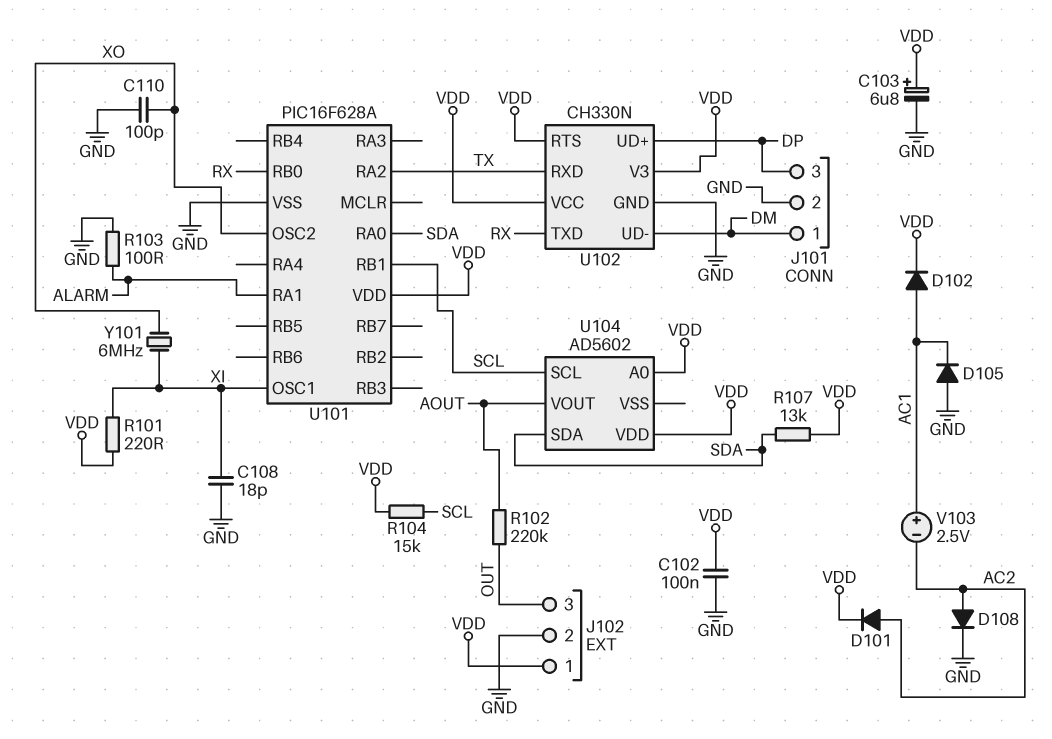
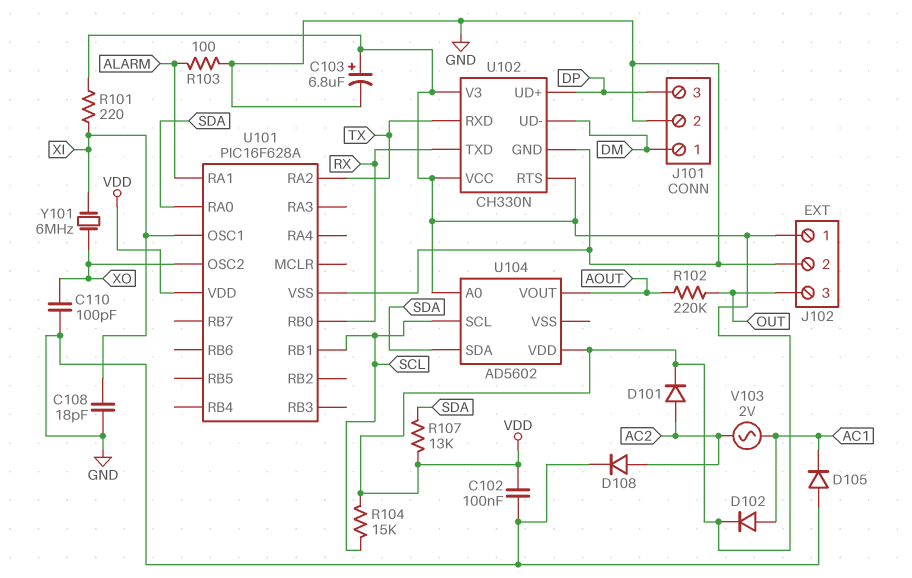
V103: 2.5V (plus AC1, minus AC2) -> AC 2V (AC1, AC2)

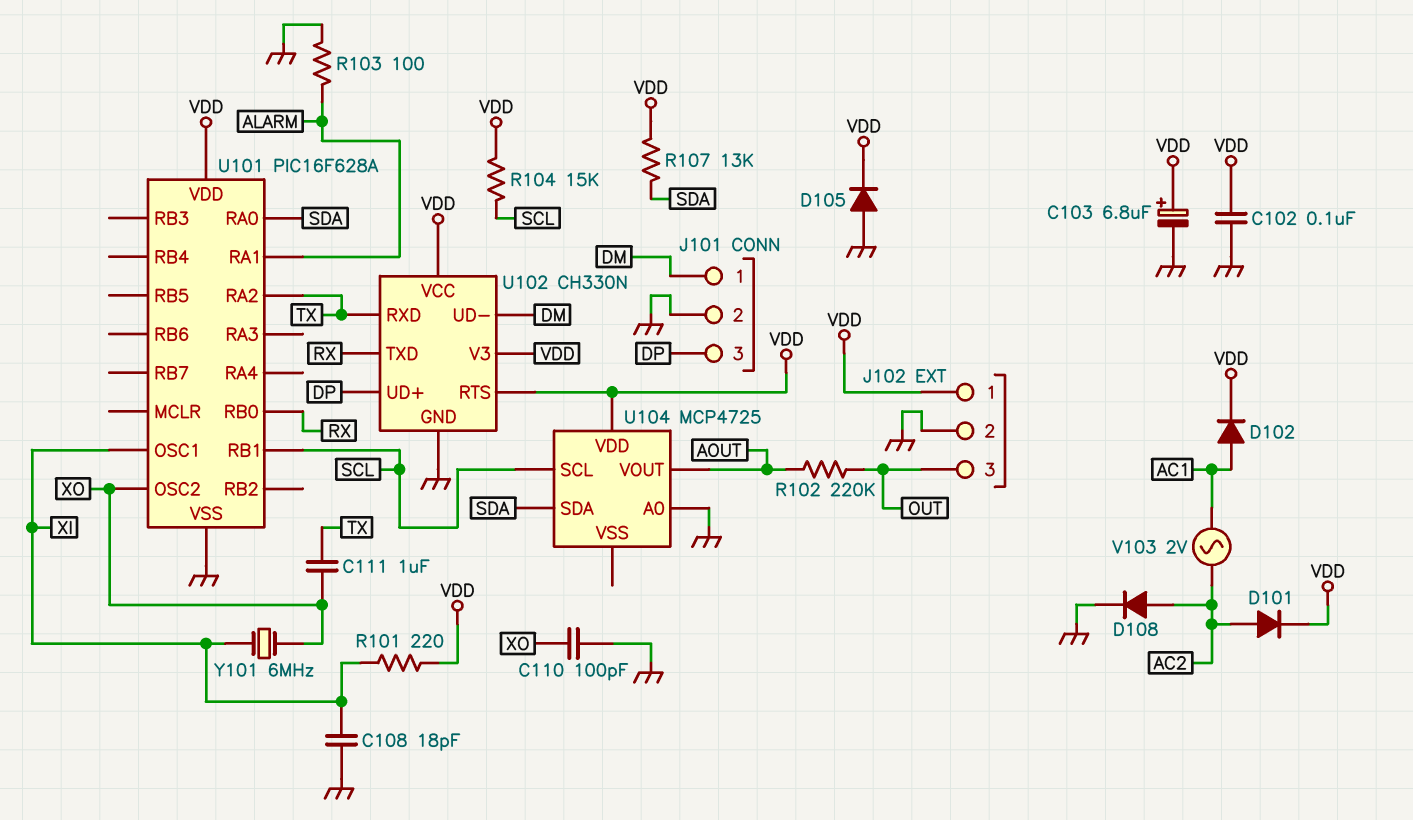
C111: none -> 1uF (TX, XO)
D105: diode (A GND, K AC1) -> diode (A GND, K VDD)
U104: AD5602 -> MCP4725
U104 pin A0: VDD -> GND

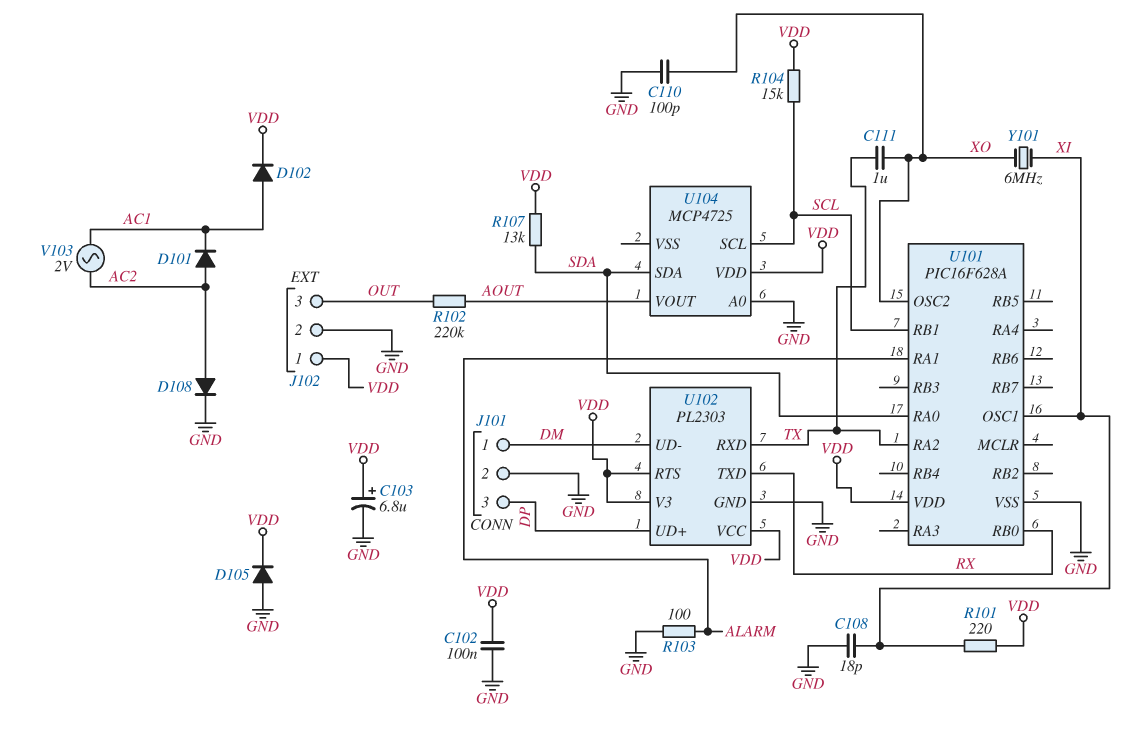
D101: diode (A AC2, K VDD) -> diode (A AC2, K AC1)
U102: CH330N -> PL2303

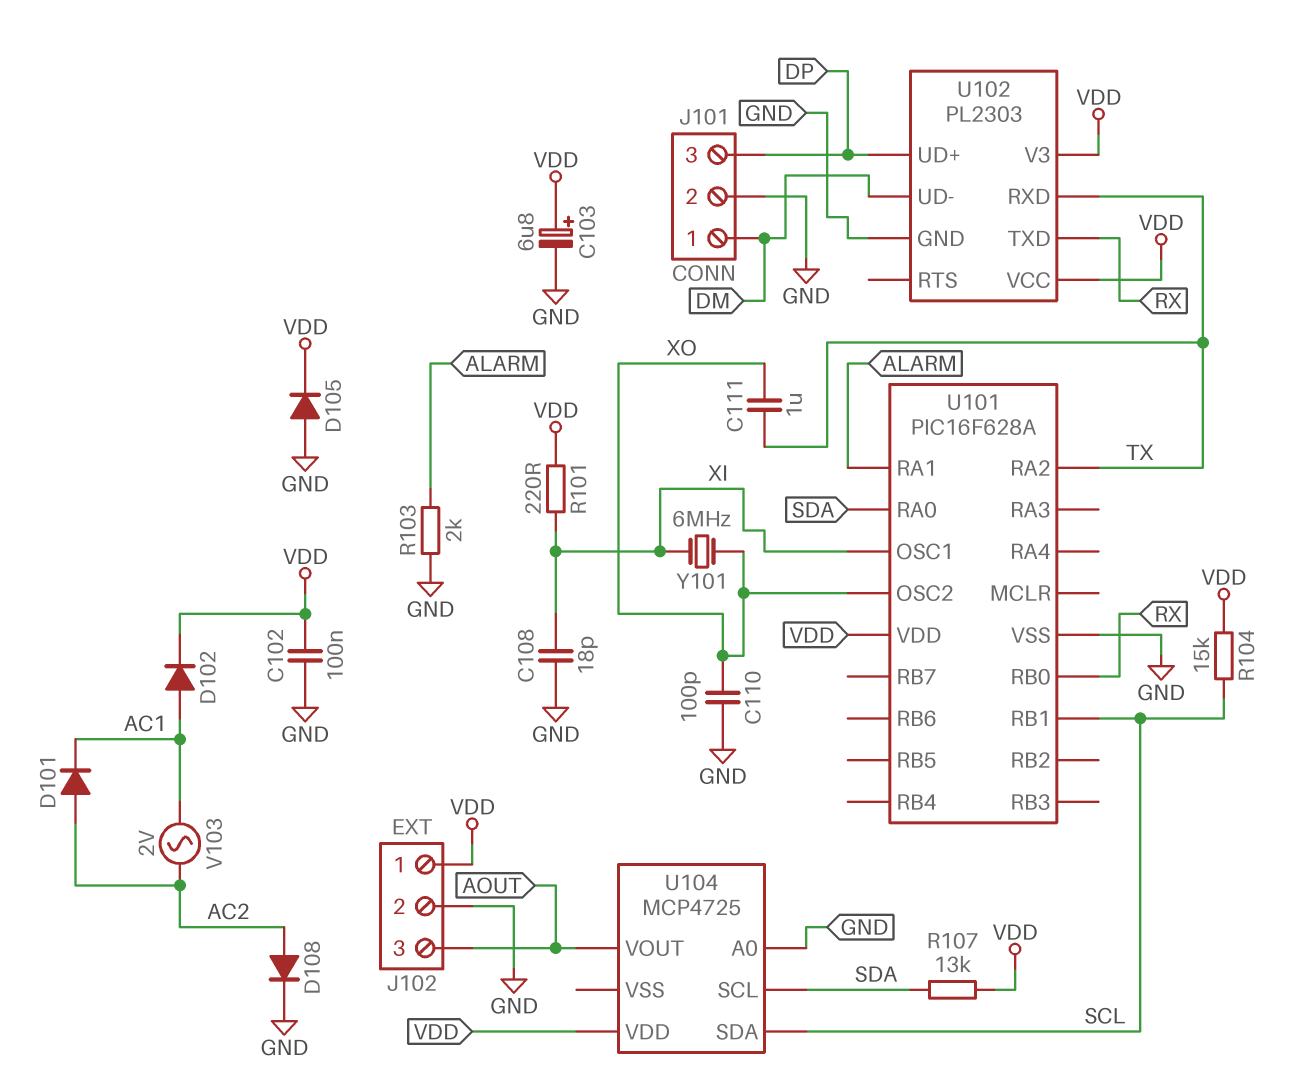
J102 pin 3: OUT -> AOUT
R102: 220k (AOUT, OUT) -> none
R103: 100 (ALARM, GND) -> 2k (ALARM, GND)
U102 pin RTS: VDD -> none
U104 pin SCL: SCL -> SDA
U104 pin SDA: SDA -> SCL

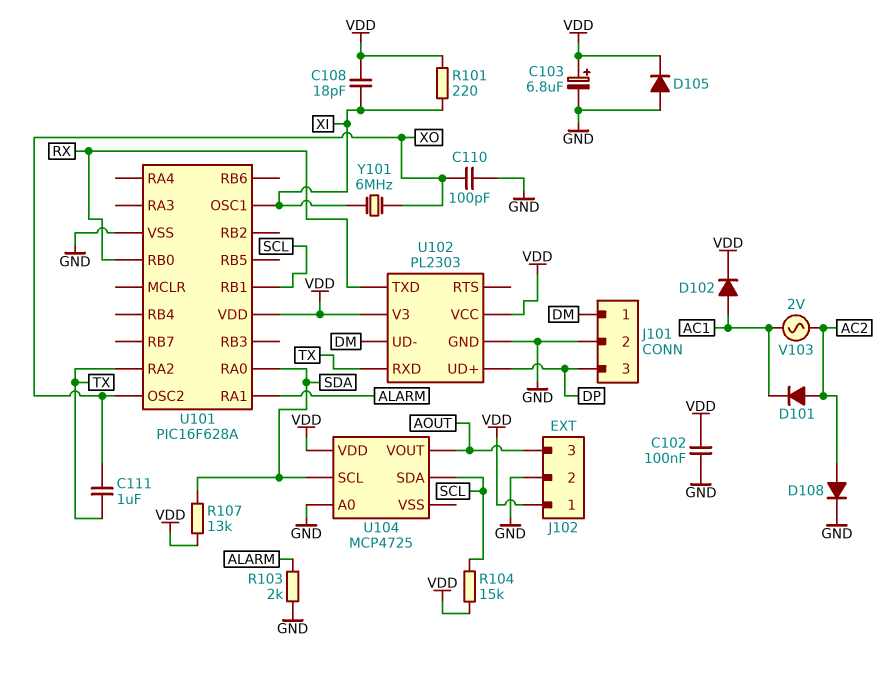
C108: 18pF (GND, XI) -> 18pF (VDD, XI)

